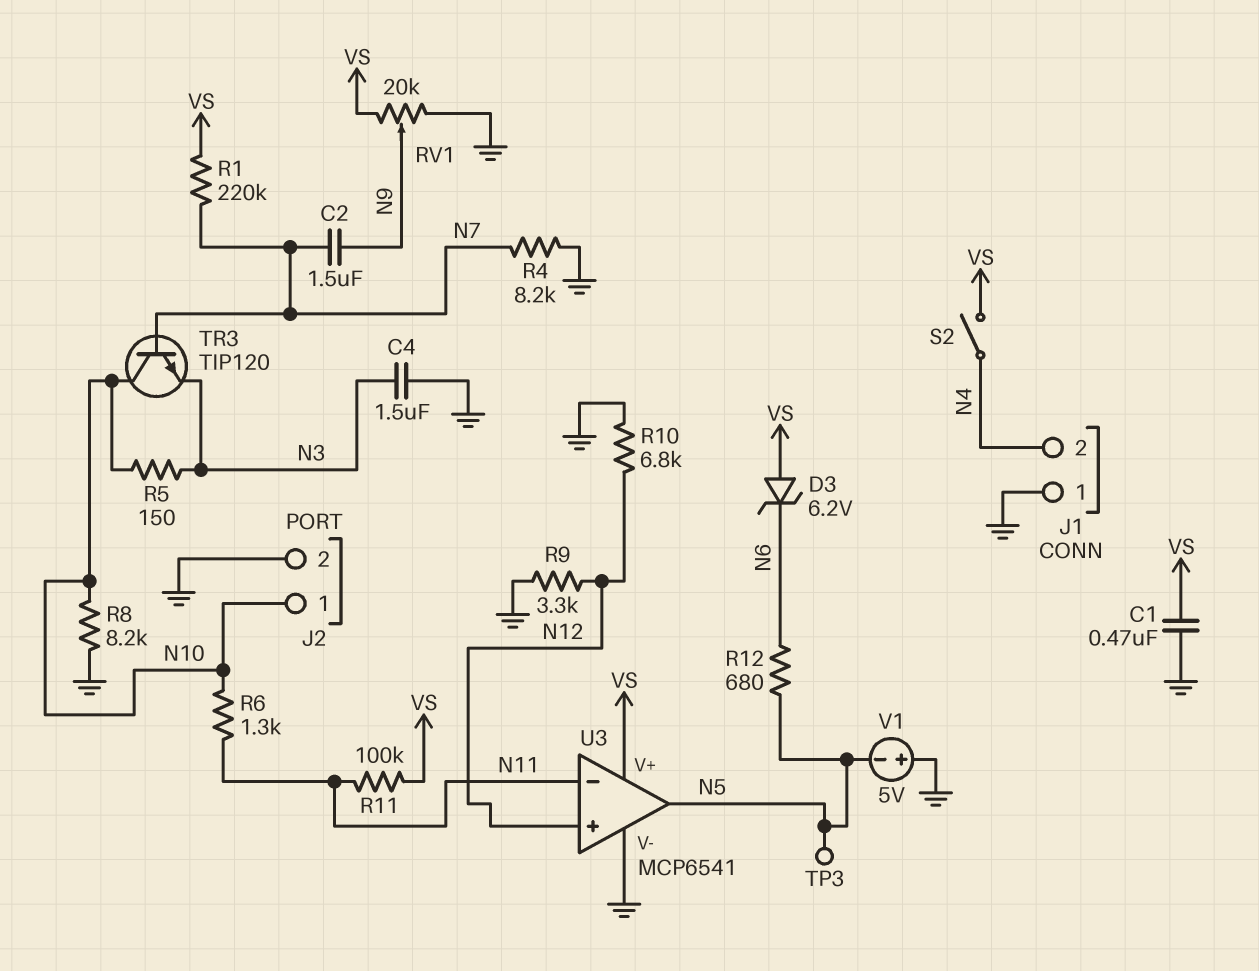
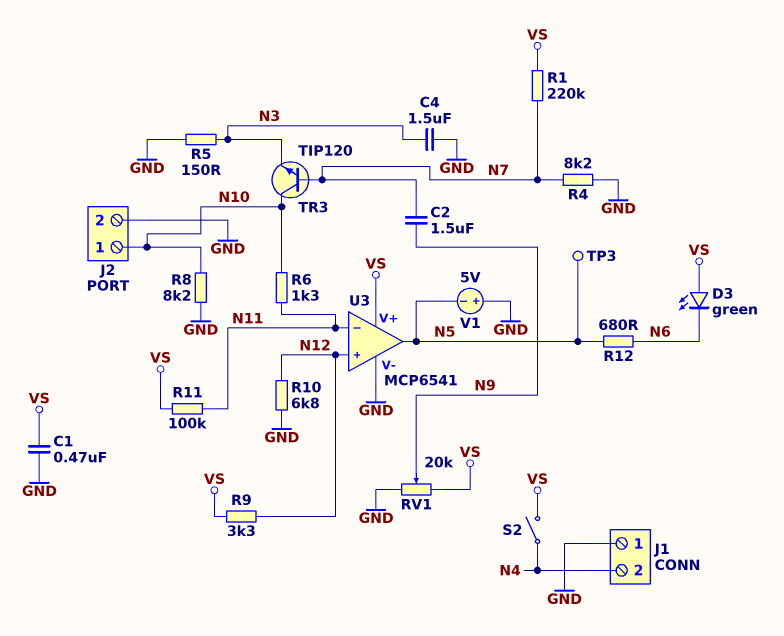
D3: zener 6.2V (A VS, K N6) -> LED green (A VS, K N6)
R5: 150 (N3, N10) -> 150 (GND, N3)
R9: 3.3k (GND, N12) -> 3.3k (N12, VS)

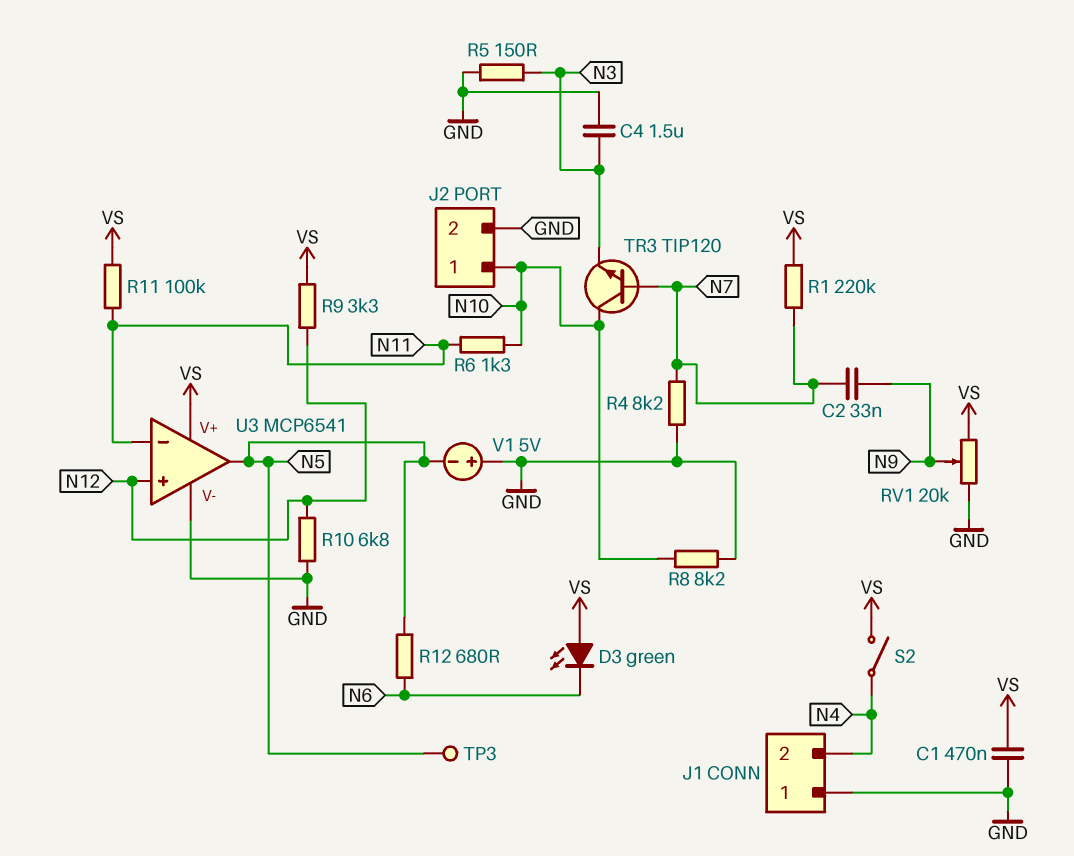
C2: 1.5uF (N7, N9) -> 33nF (N7, N9)

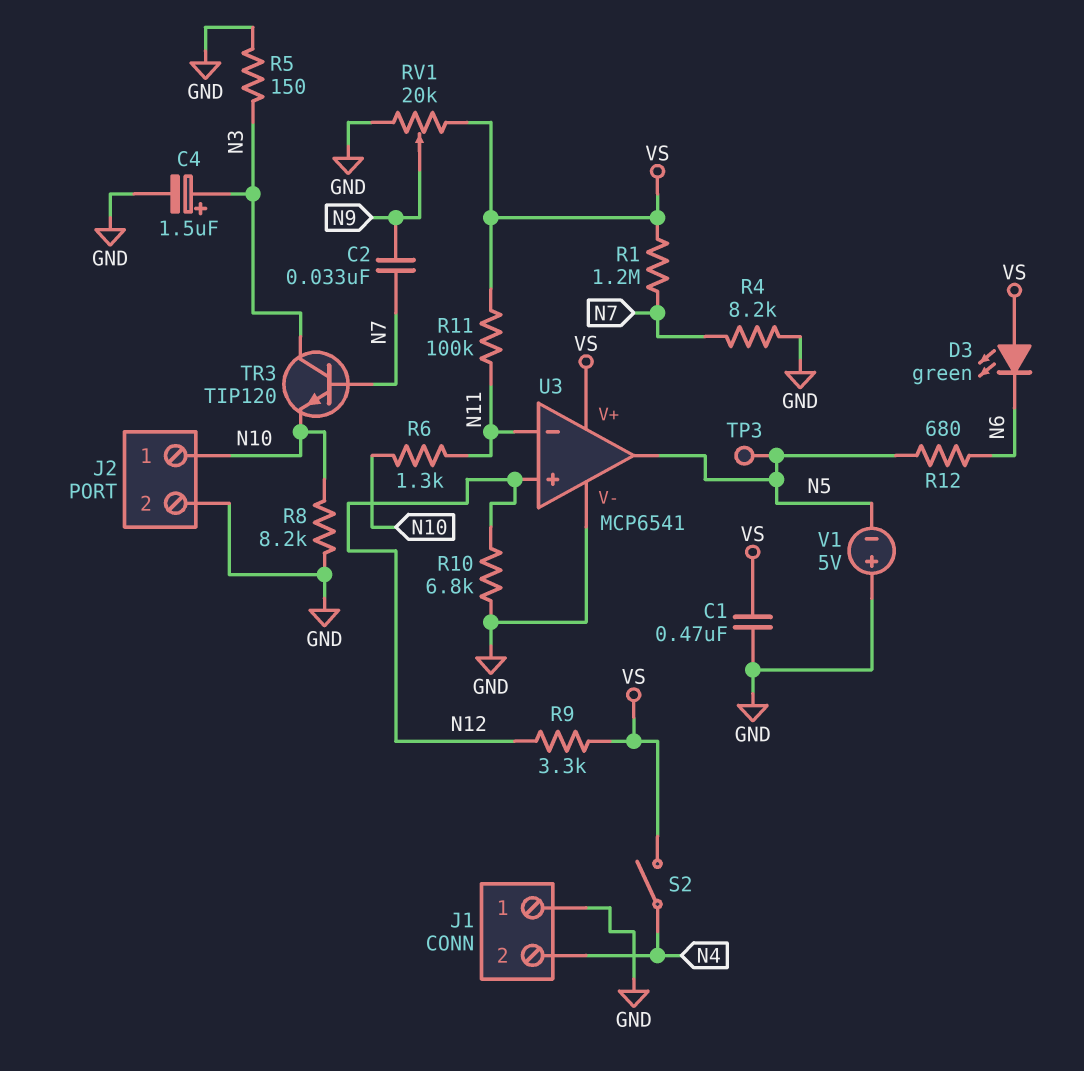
C4: 1.5uF (GND, N3) -> 1.5uF (plus N3, minus GND)
R1: 220k (N7, VS) -> 1.2M (N7, VS)
TR3: NPN TIP120 (B N7, C N10, E N3) -> NPN TIP120 (B N7, C N3, E N10)

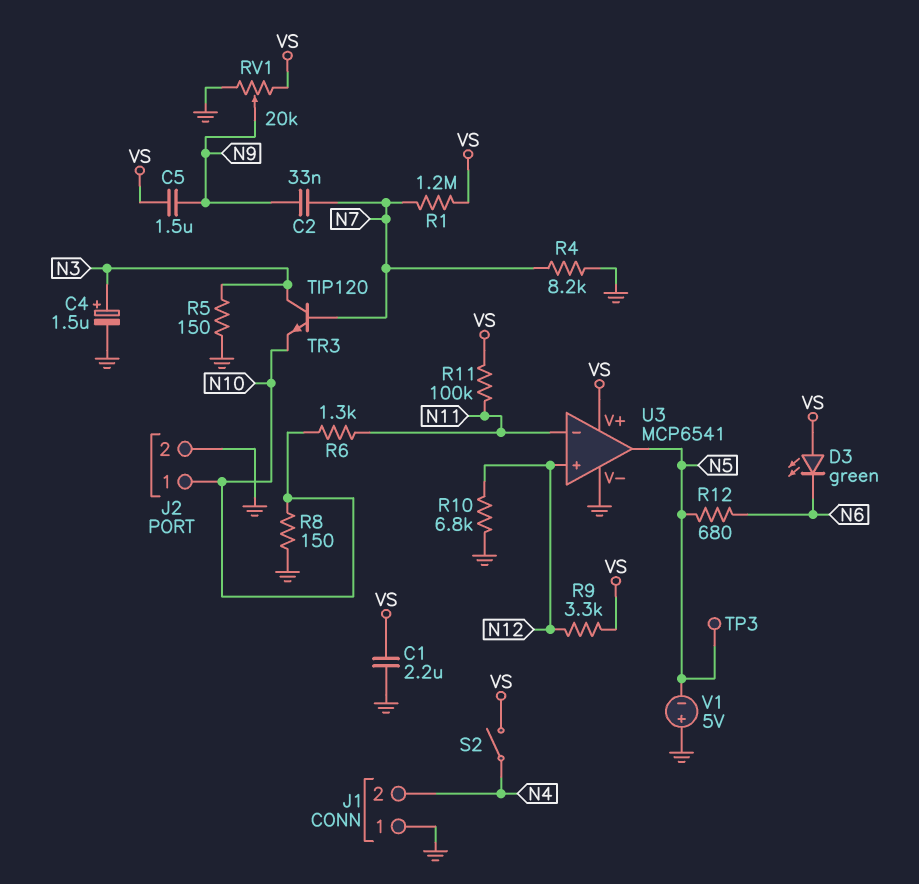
C1: 470nF (GND, VS) -> 2.2uF (GND, VS)
C5: none -> 1.5uF (N9, VS)
R8: 8.2k (GND, N10) -> 150 (GND, N10)

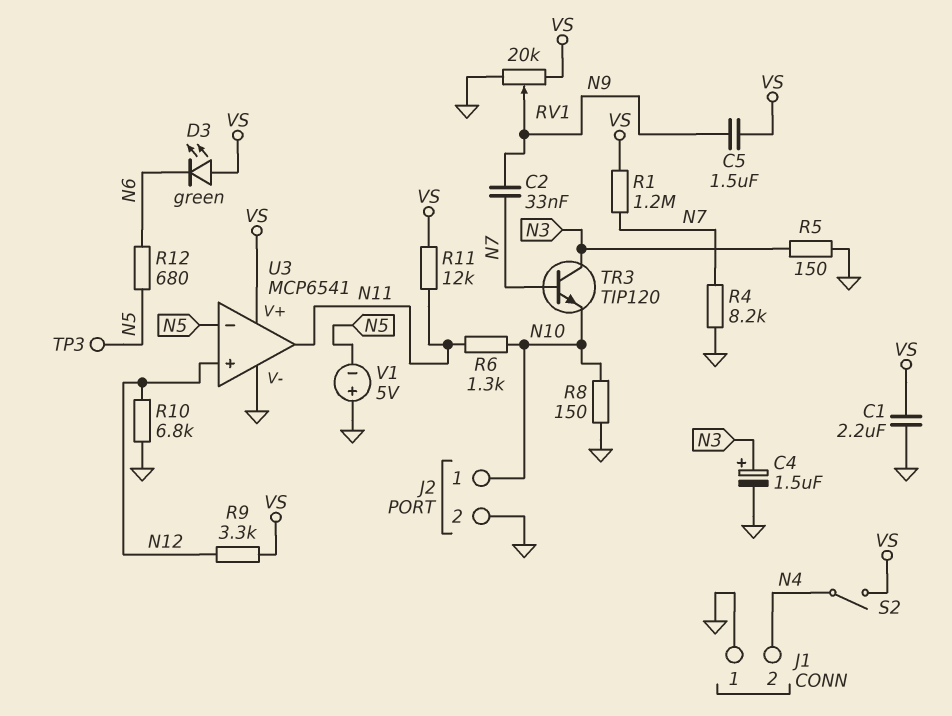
R11: 100k (N11, VS) -> 12k (N11, VS)
U3 pin in-: N11 -> N5
U3 pin out: N5 -> N11

